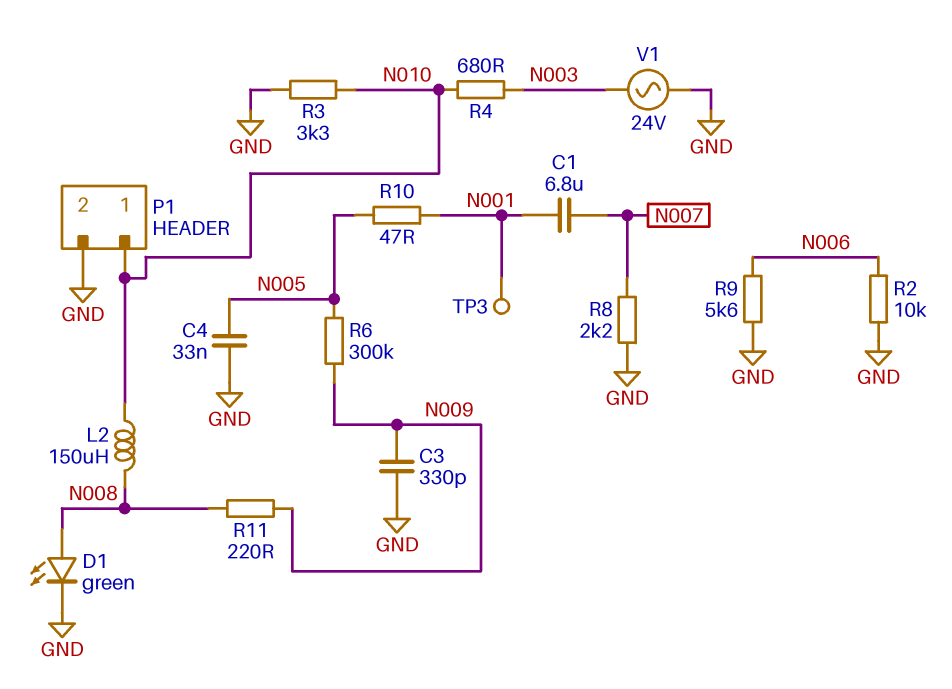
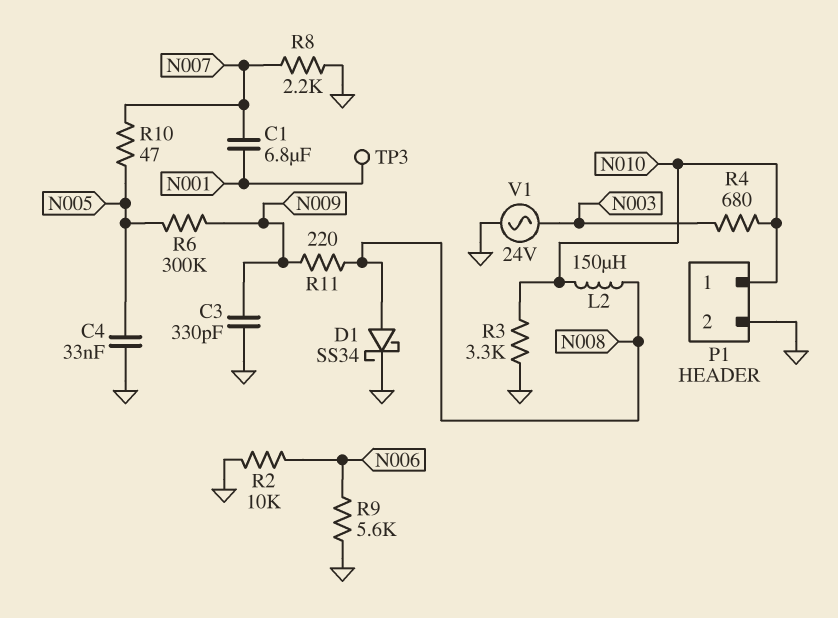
D1: LED green (A N008, K GND) -> schottky SS34 (A N008, K GND)
R10: 47 (N001, N005) -> 47 (N005, N007)

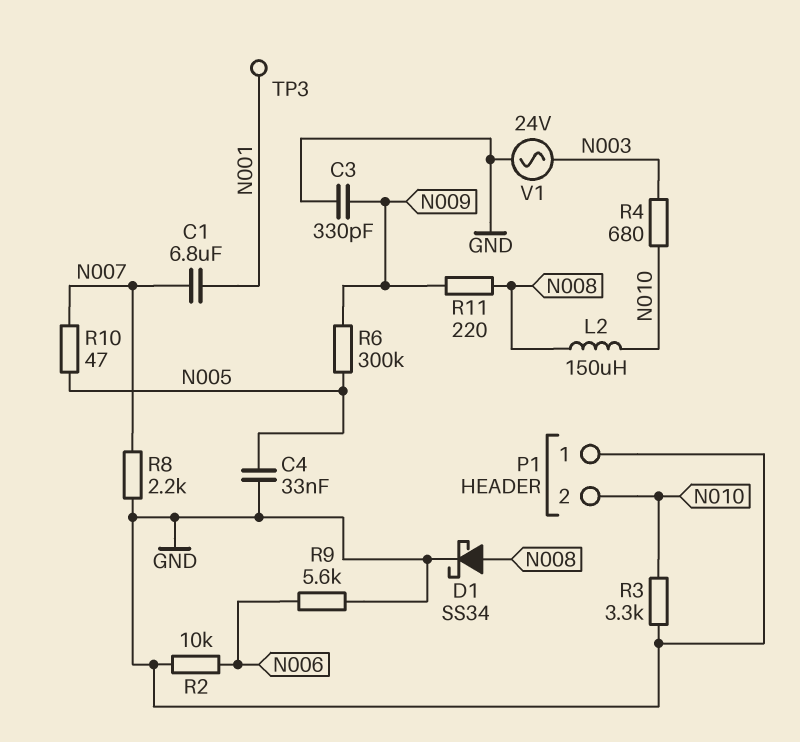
P1 pin 1: N010 -> GND
P1 pin 2: GND -> N010

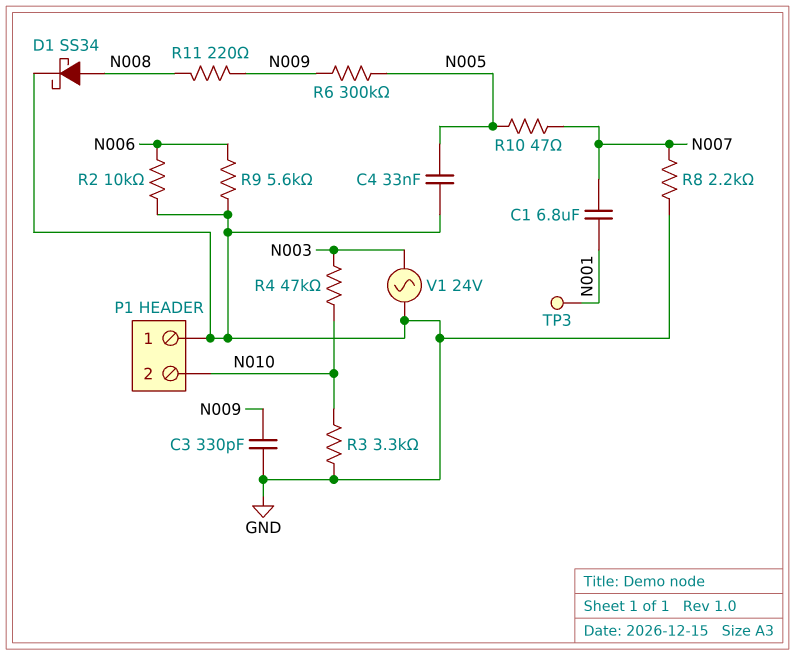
L2: 150uH (N008, N010) -> none
R4: 680 (N003, N010) -> 47k (N003, N010)

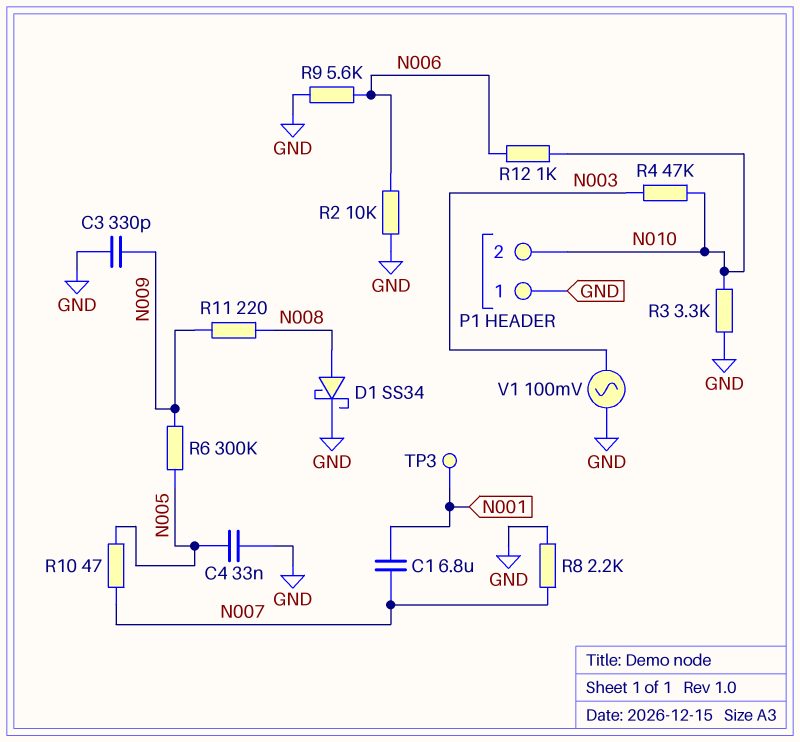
R12: none -> 1k (N006, N010)
V1: AC 24V (GND, N003) -> AC 100mV (GND, N003)

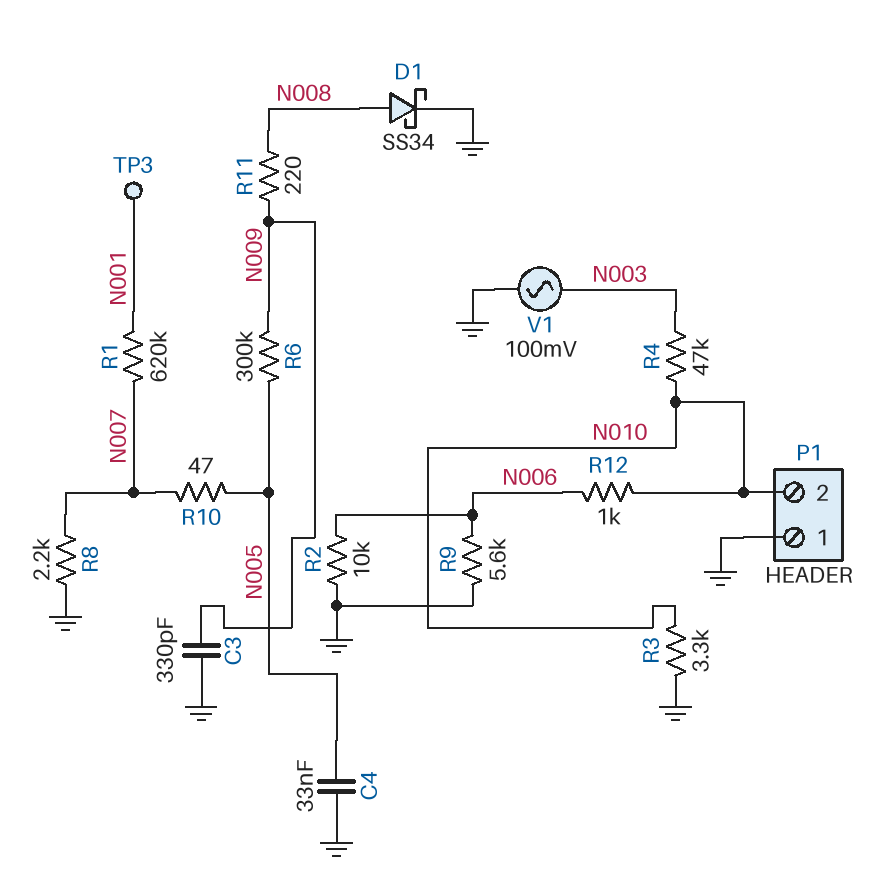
C1: 6.8uF (N001, N007) -> none
R1: none -> 620k (N001, N007)

